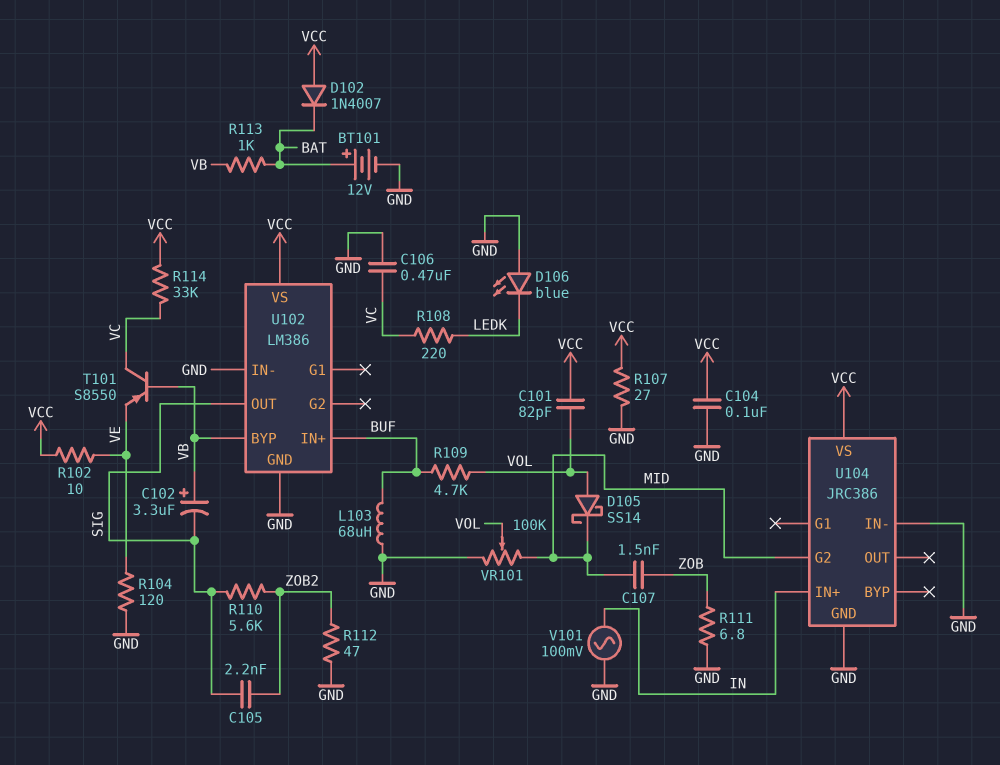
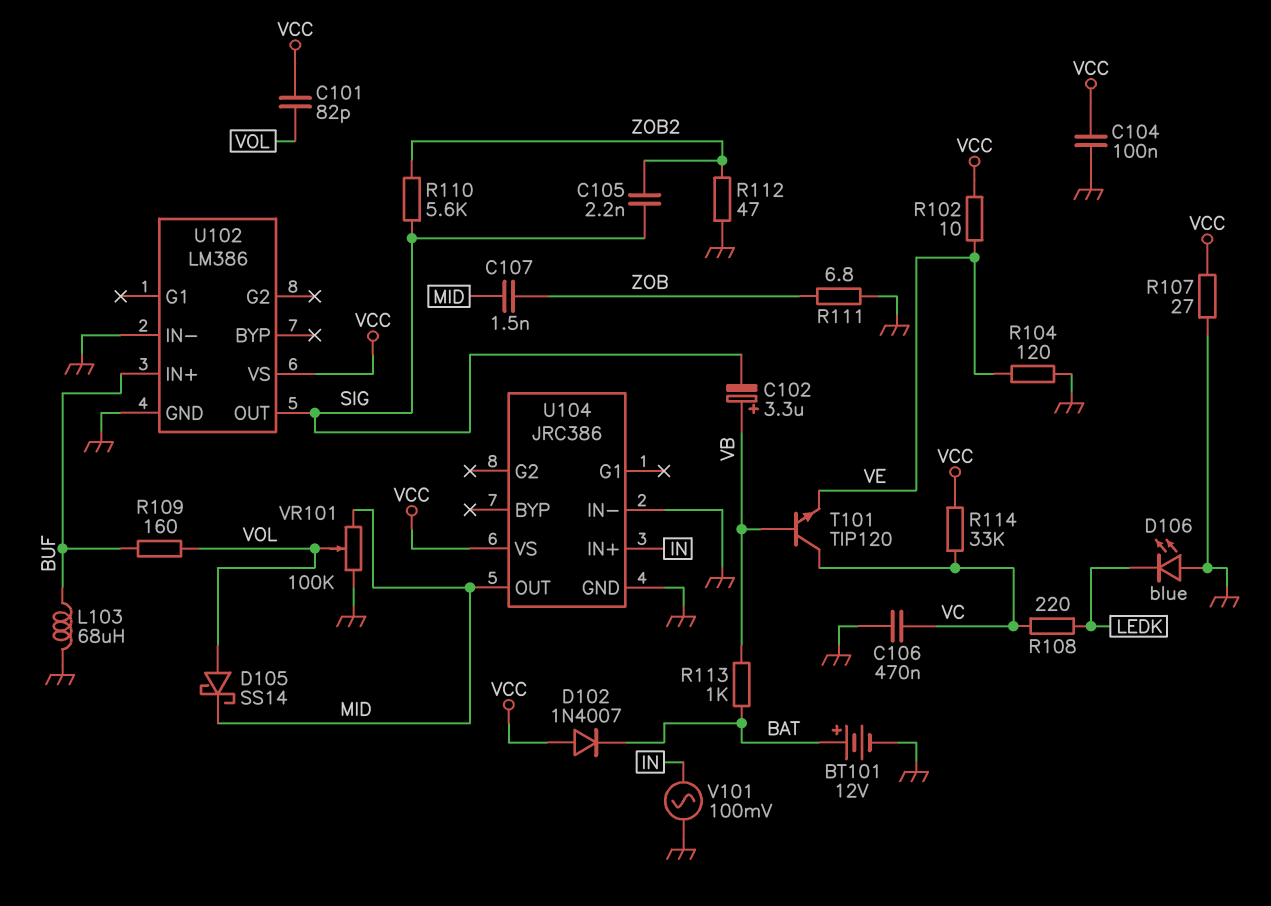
R109: 4.7k (BUF, VOL) -> 160 (BUF, VOL)
T101: PNP S8550 (B VB, C VC, E VE) -> NPN TIP120 (B VB, C VC, E VE)
U102 pin BYP: VB -> none
U104 pin G2: MID -> none
U104 pin OUT: none -> MID

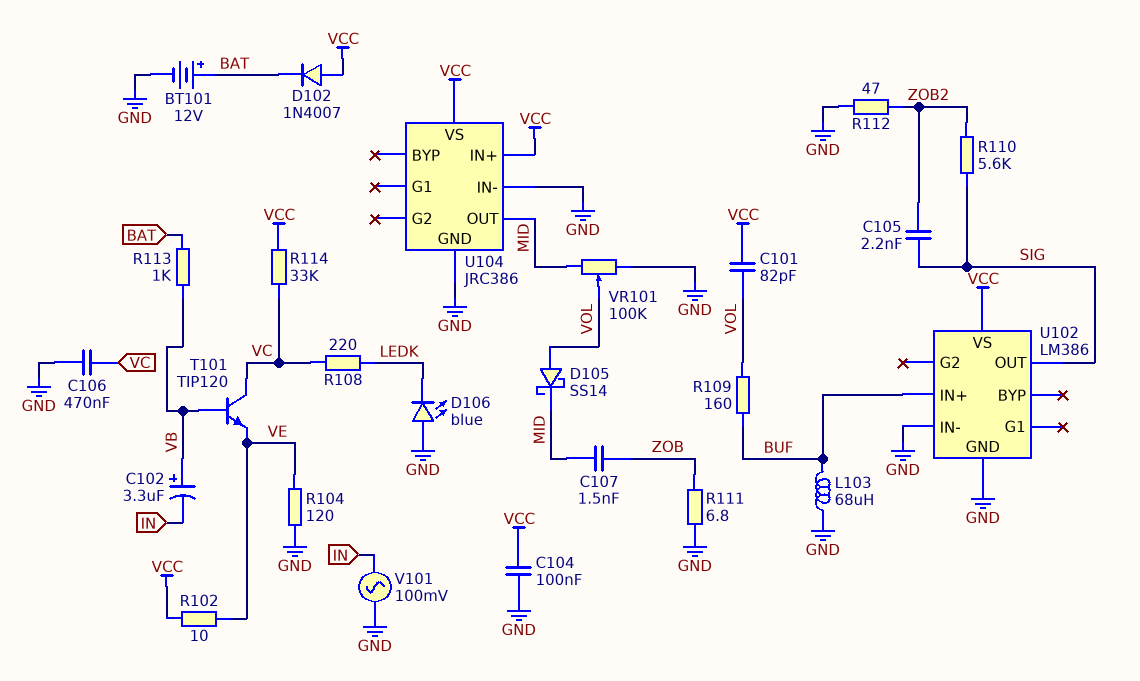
C102: 3.3uF (plus VB, minus SIG) -> 3.3uF (plus VB, minus IN)
R107: 27 (GND, VCC) -> none
U104 pin IN+: IN -> VCC

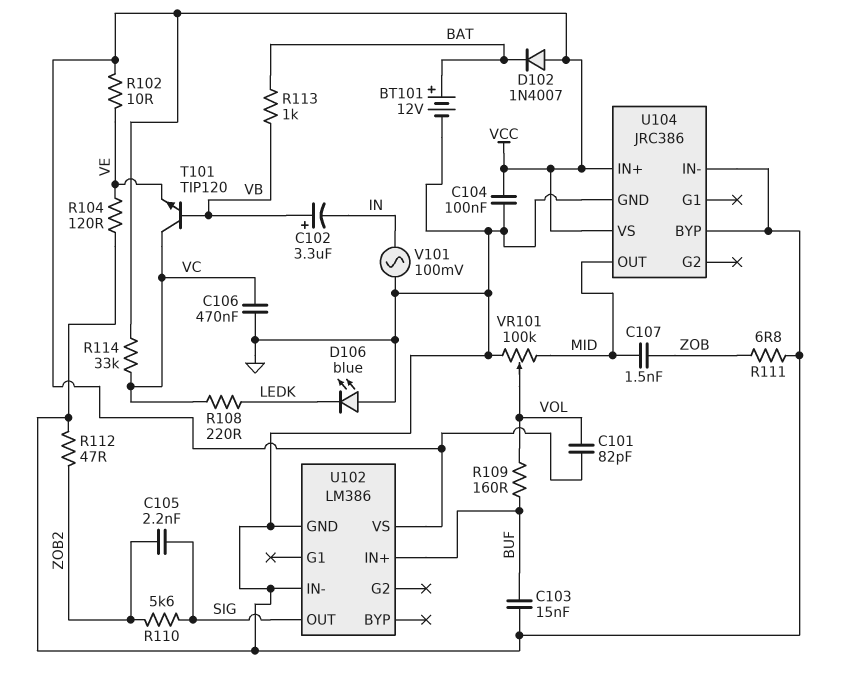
C103: none -> 15nF (BUF, GND)
D105: schottky SS14 (A VOL, K MID) -> none
L103: 68uH (BUF, GND) -> none
U104 pin BYP: none -> GND

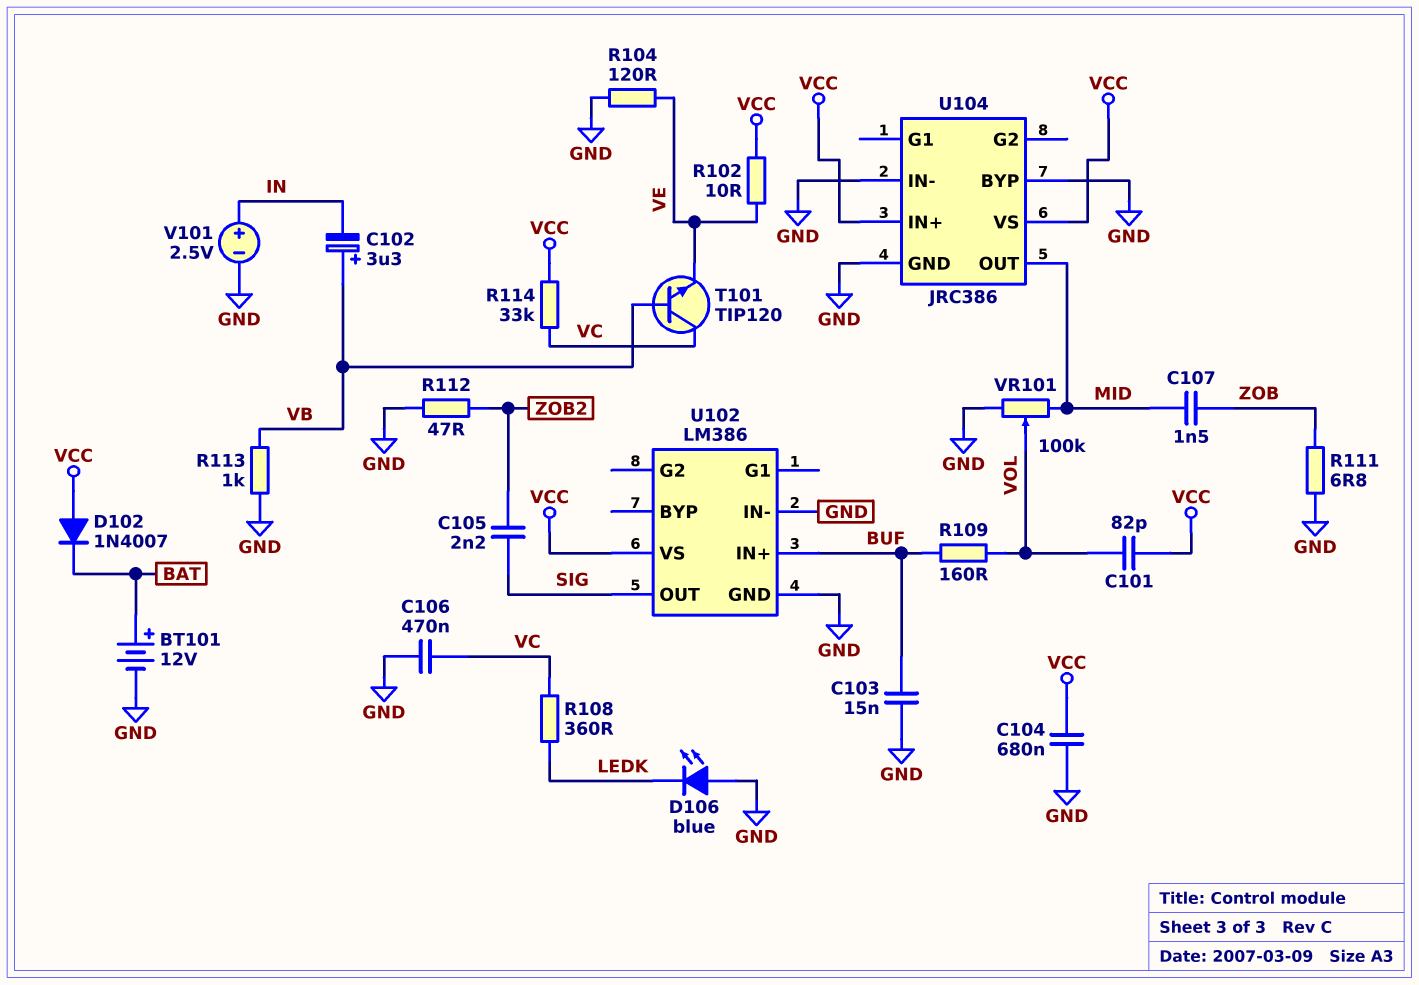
C104: 100nF (GND, VCC) -> 680nF (GND, VCC)
R108: 220 (LEDK, VC) -> 360 (LEDK, VC)
R110: 5.6k (SIG, ZOB2) -> none
R113: 1k (BAT, VB) -> 1k (GND, VB)
V101: AC 100mV (GND, IN) -> 2.5V (plus IN, minus GND)

